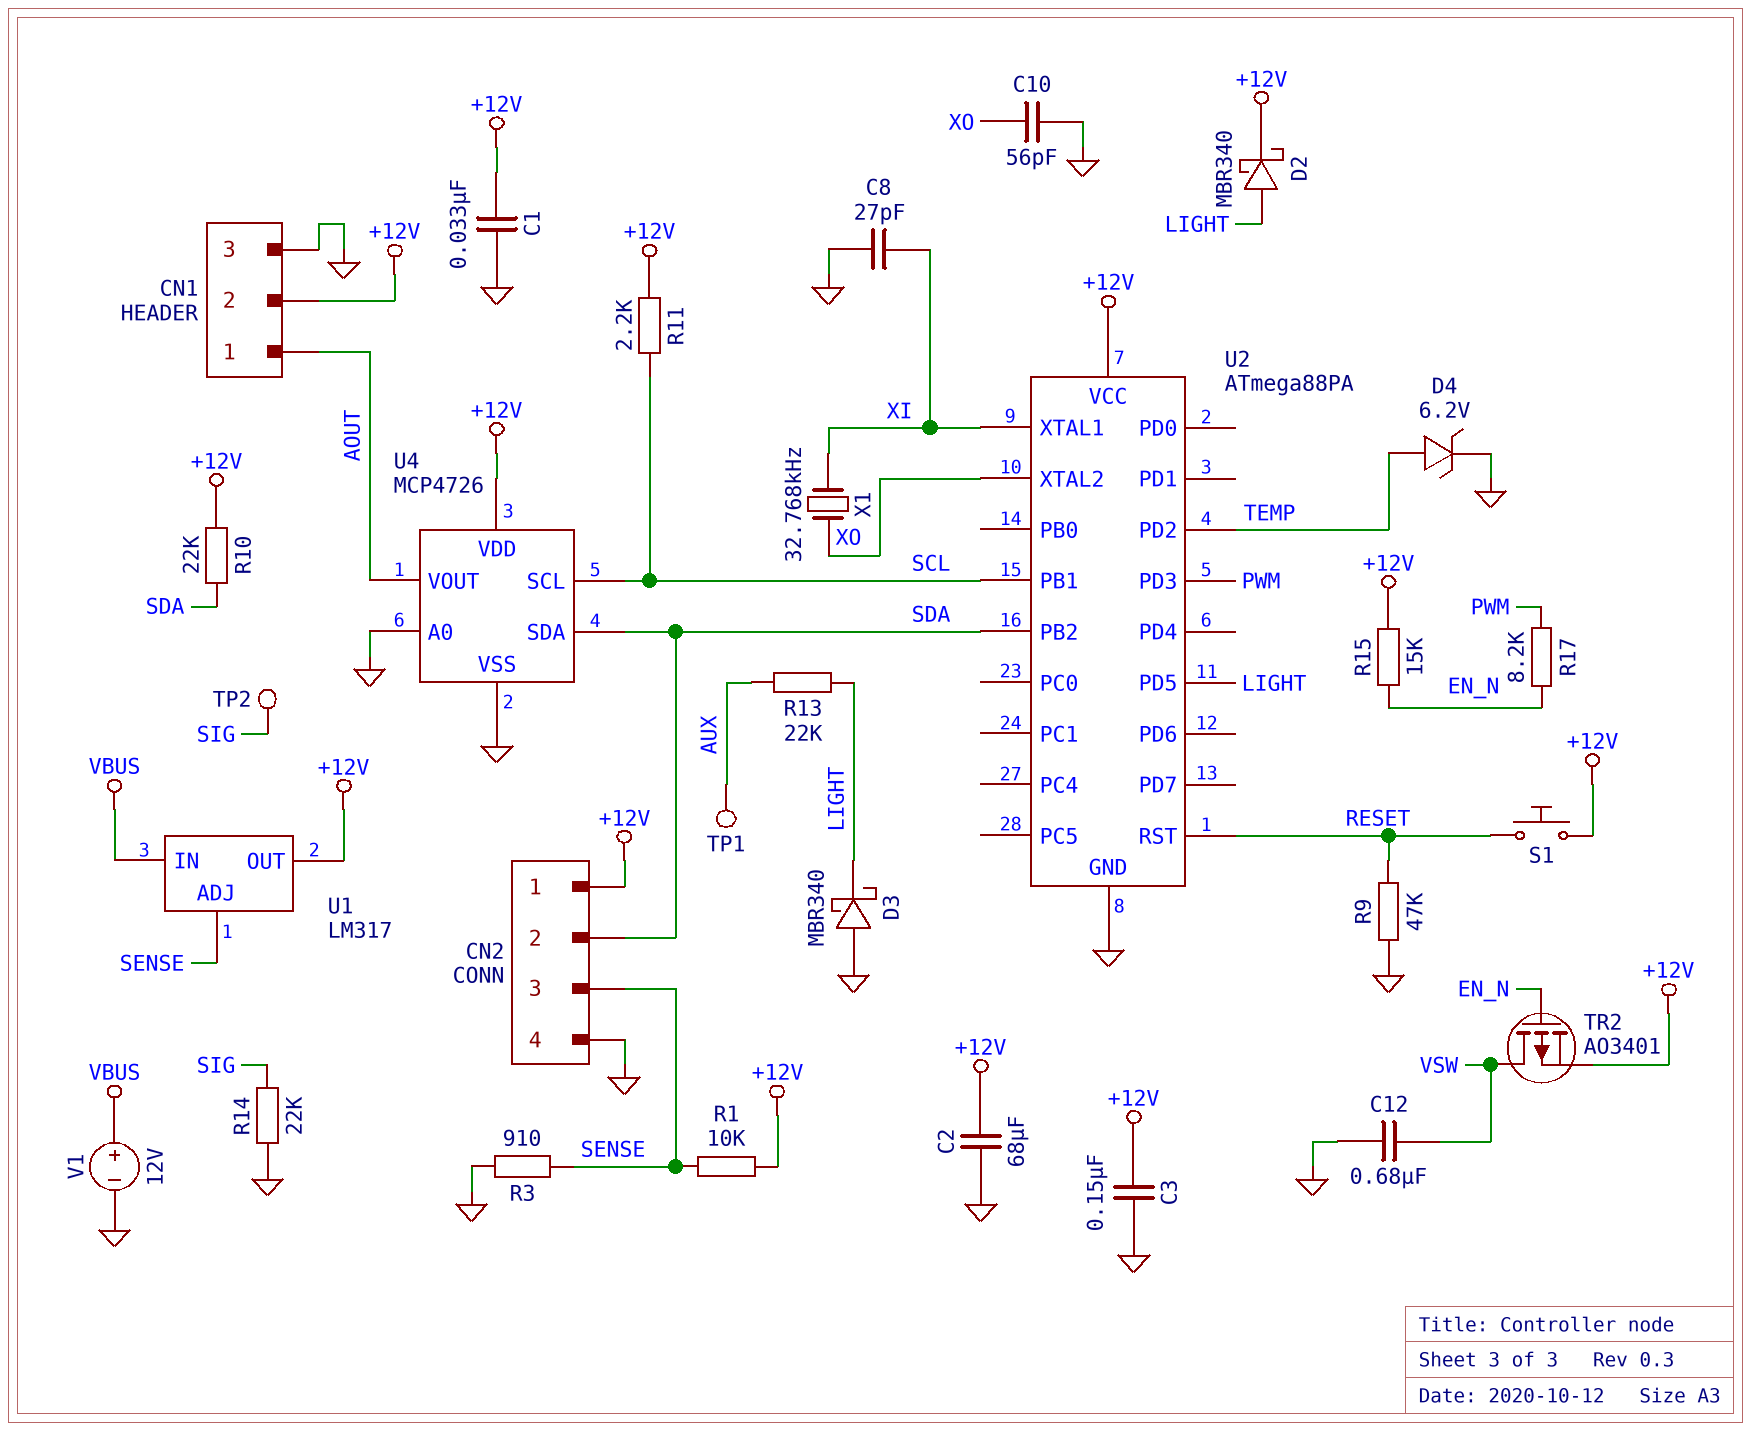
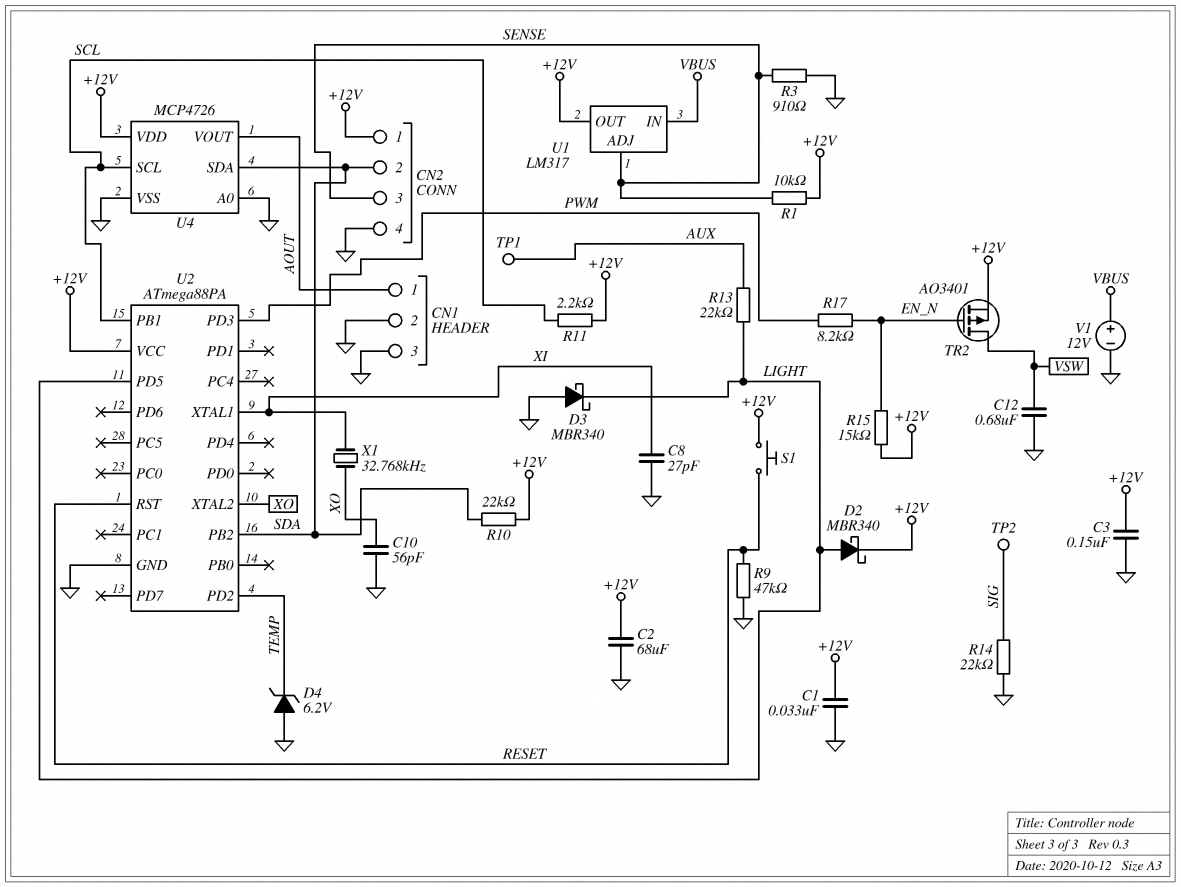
CN1 pin 2: +12V -> GND
D4: zener 6.2V (A TEMP, K GND) -> zener 6.2V (A GND, K TEMP)

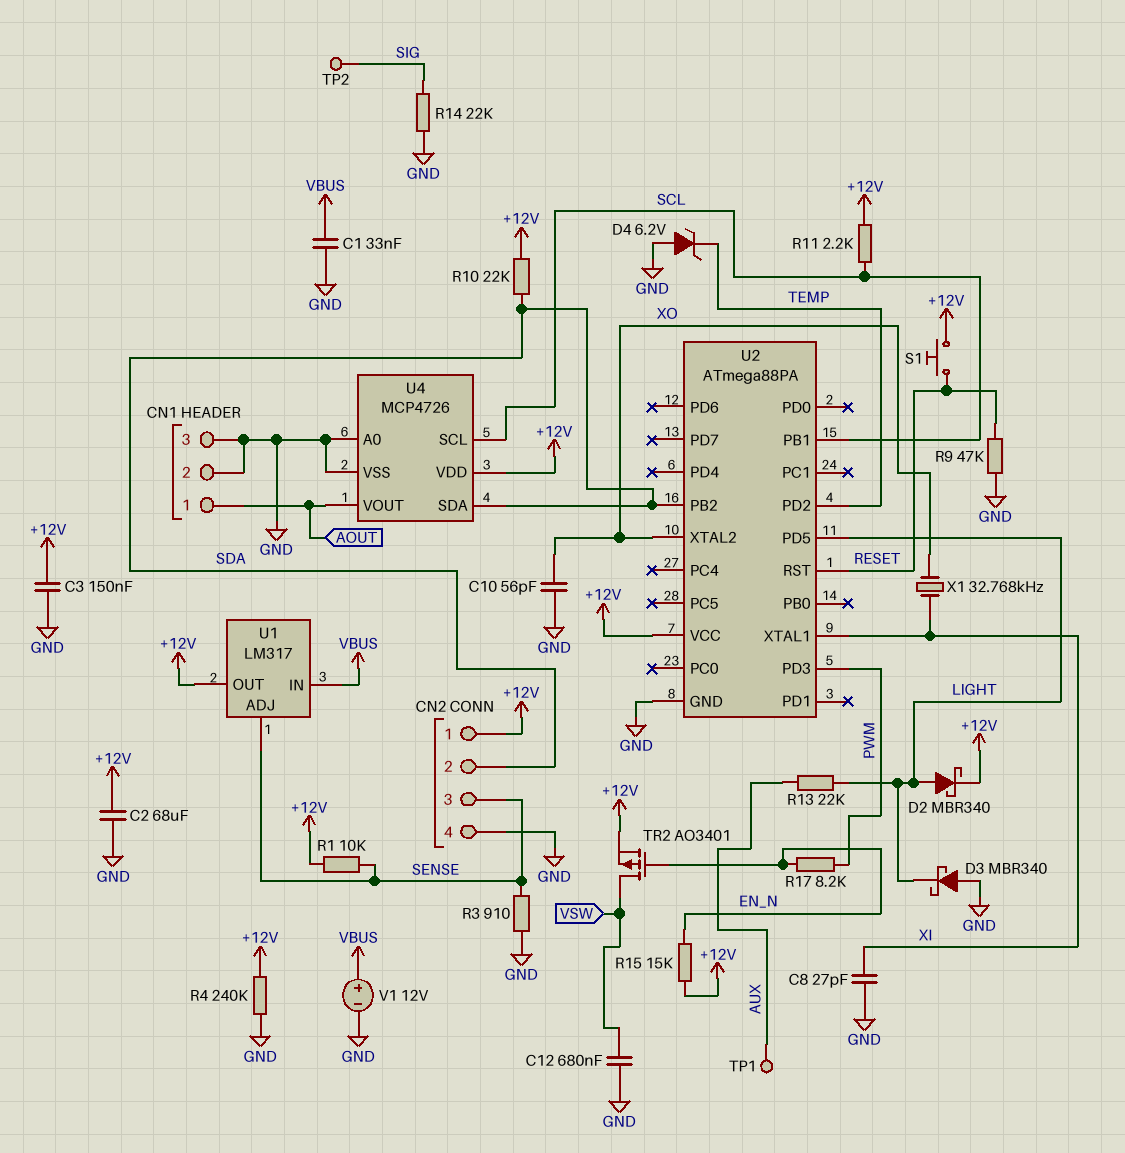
C1: 33nF (+12V, GND) -> 33nF (GND, VBUS)
R4: none -> 240k (+12V, GND)

